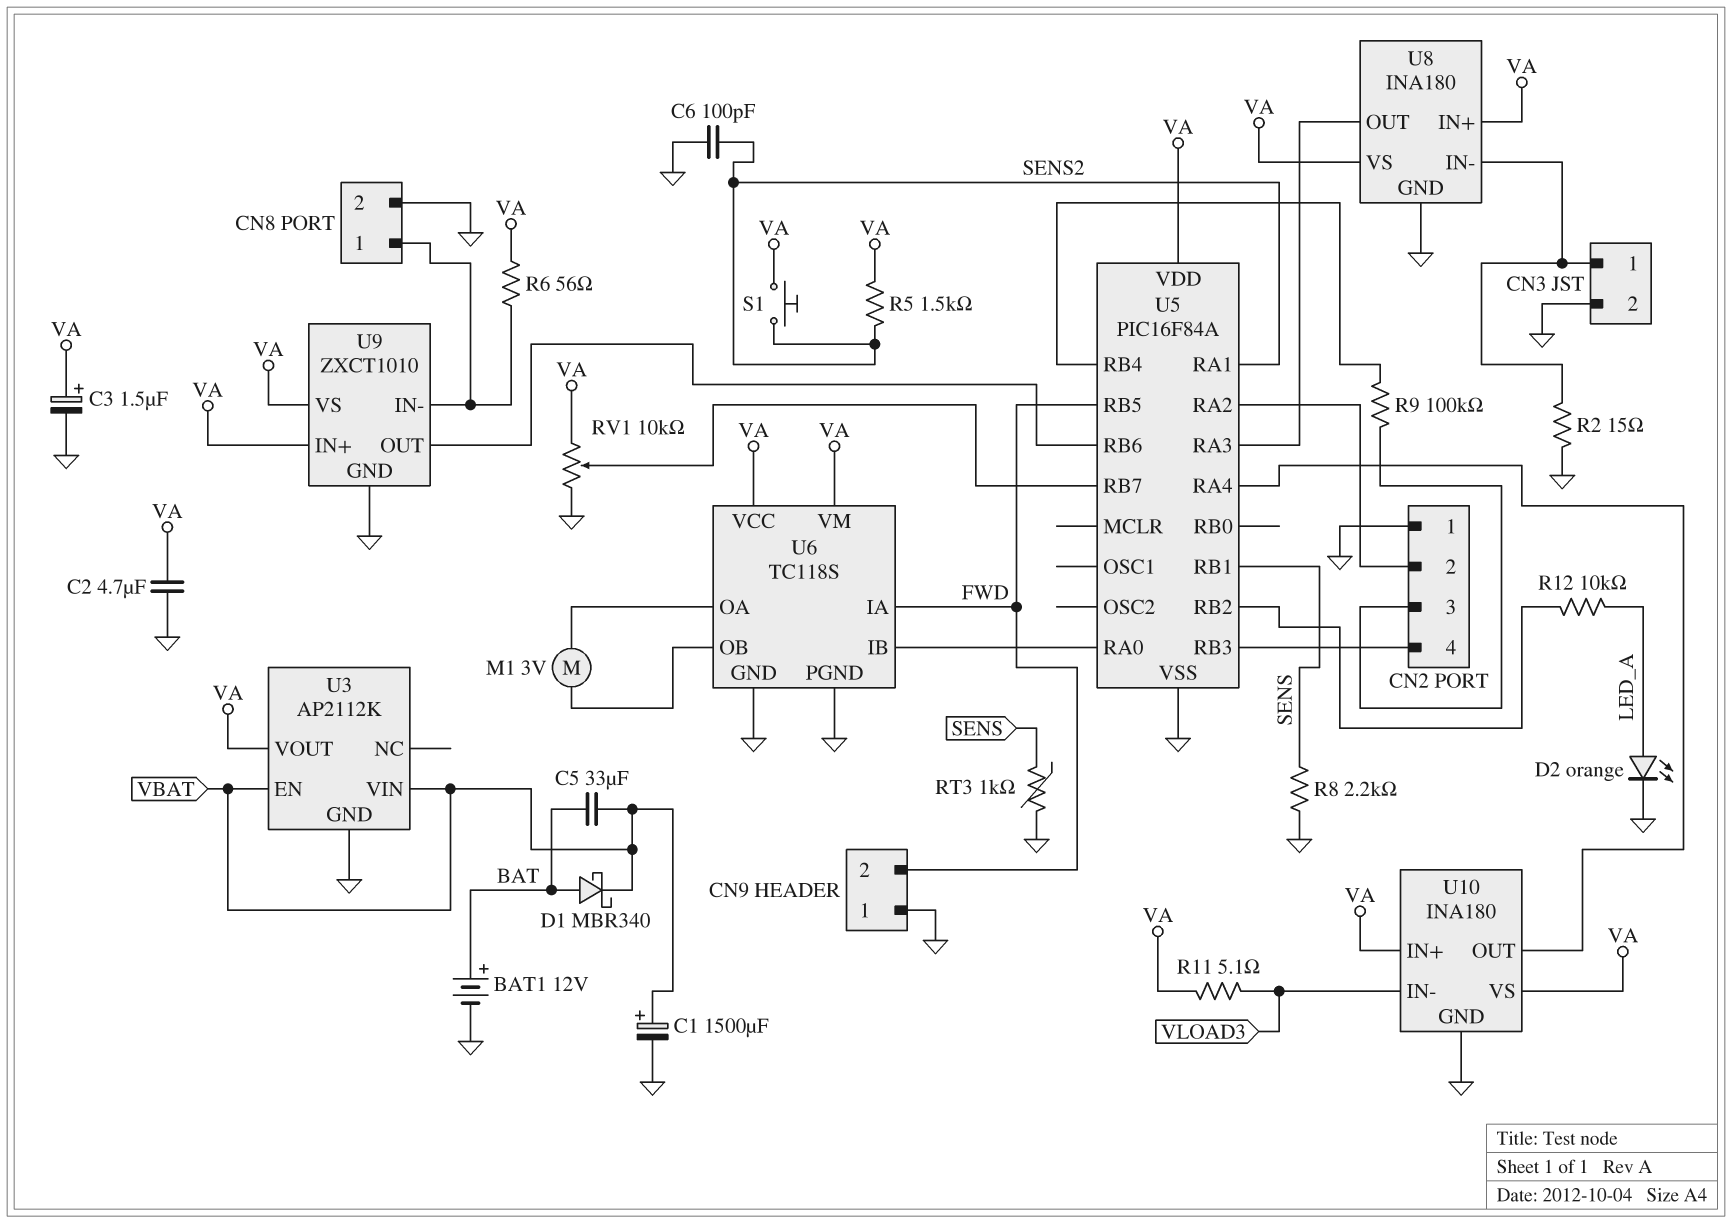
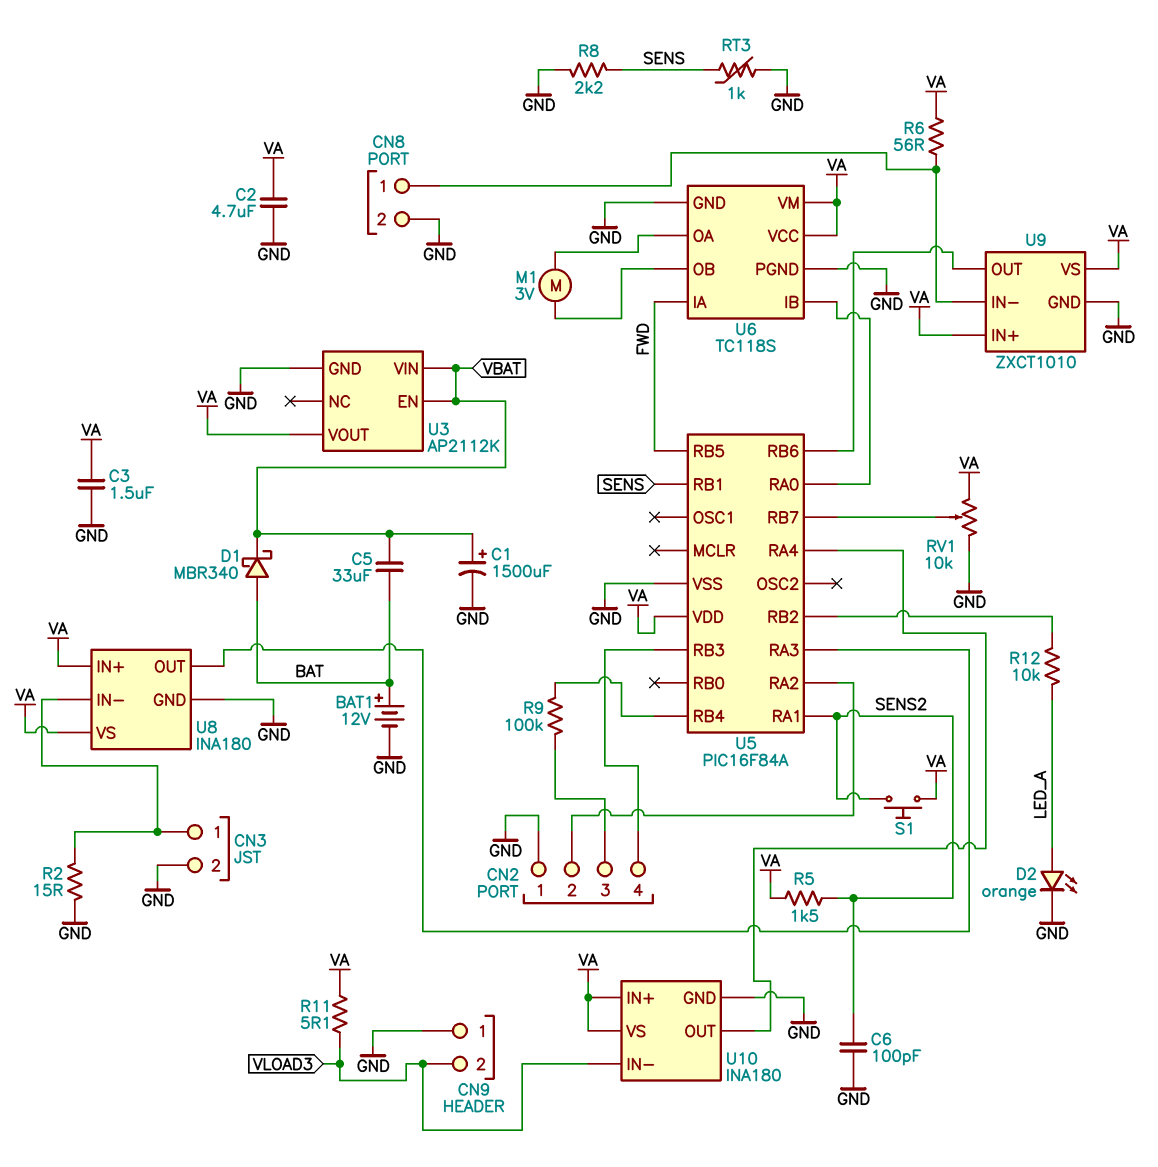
C3: 1.5uF (plus VA, minus GND) -> 1.5uF (GND, VA)
CN9 pin 2: FWD -> VLOAD3

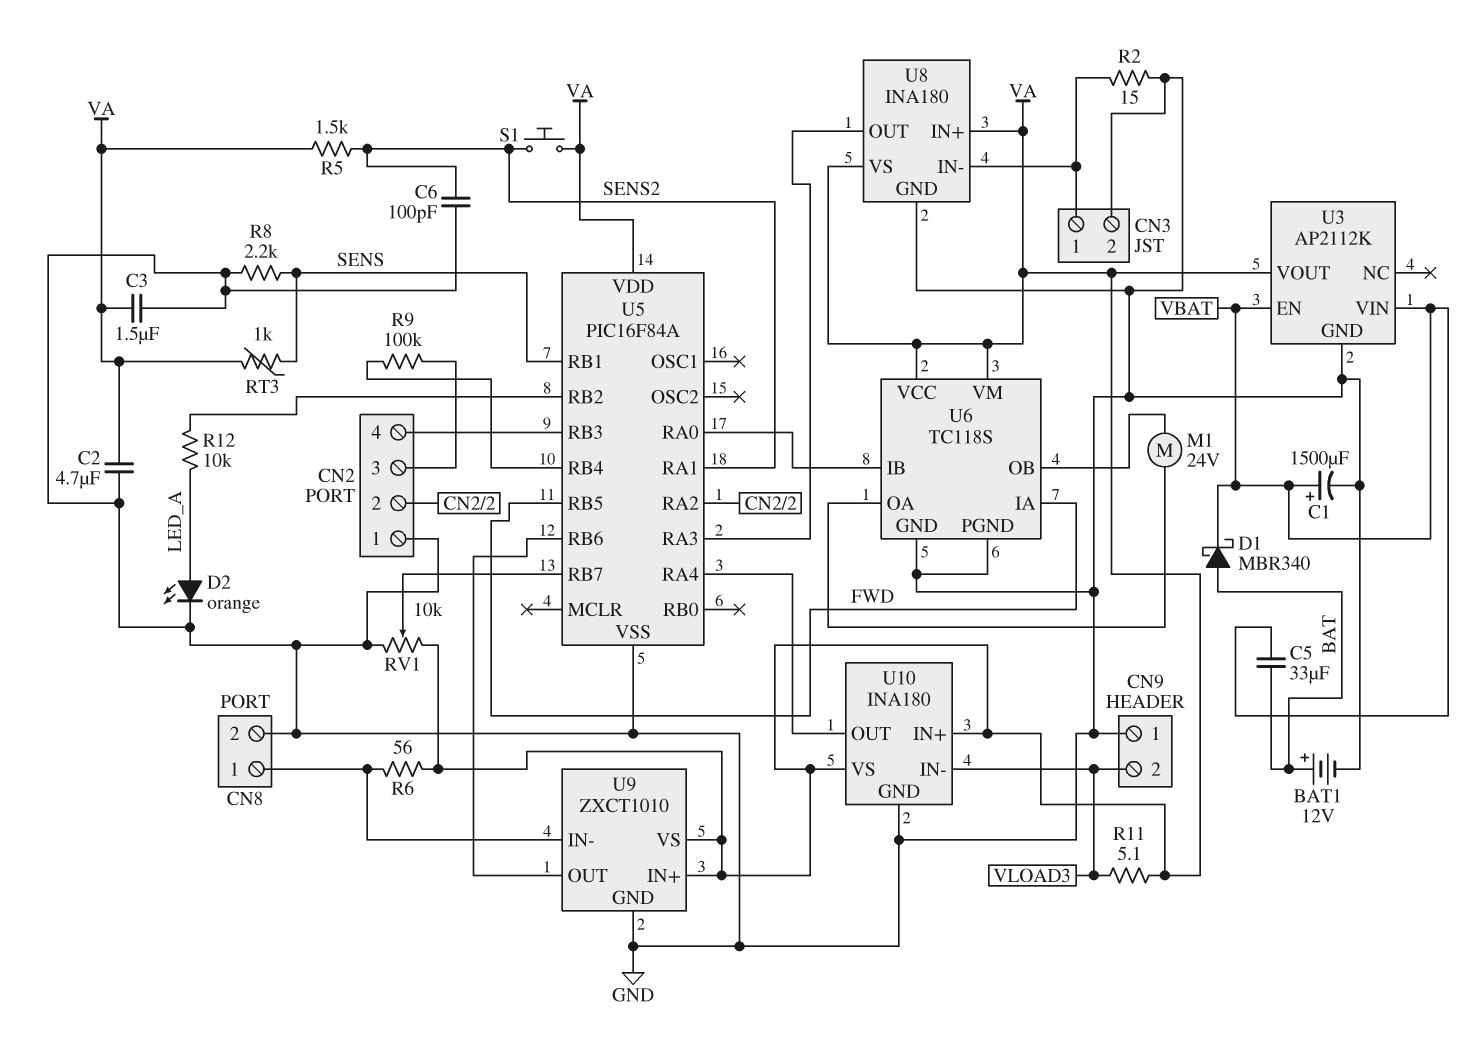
M1: motor 3V (U6/OA, U6/OB) -> motor 24V (U6/OA, U6/OB)
RT3: 1k (GND, SENS) -> 1k (SENS, VA)

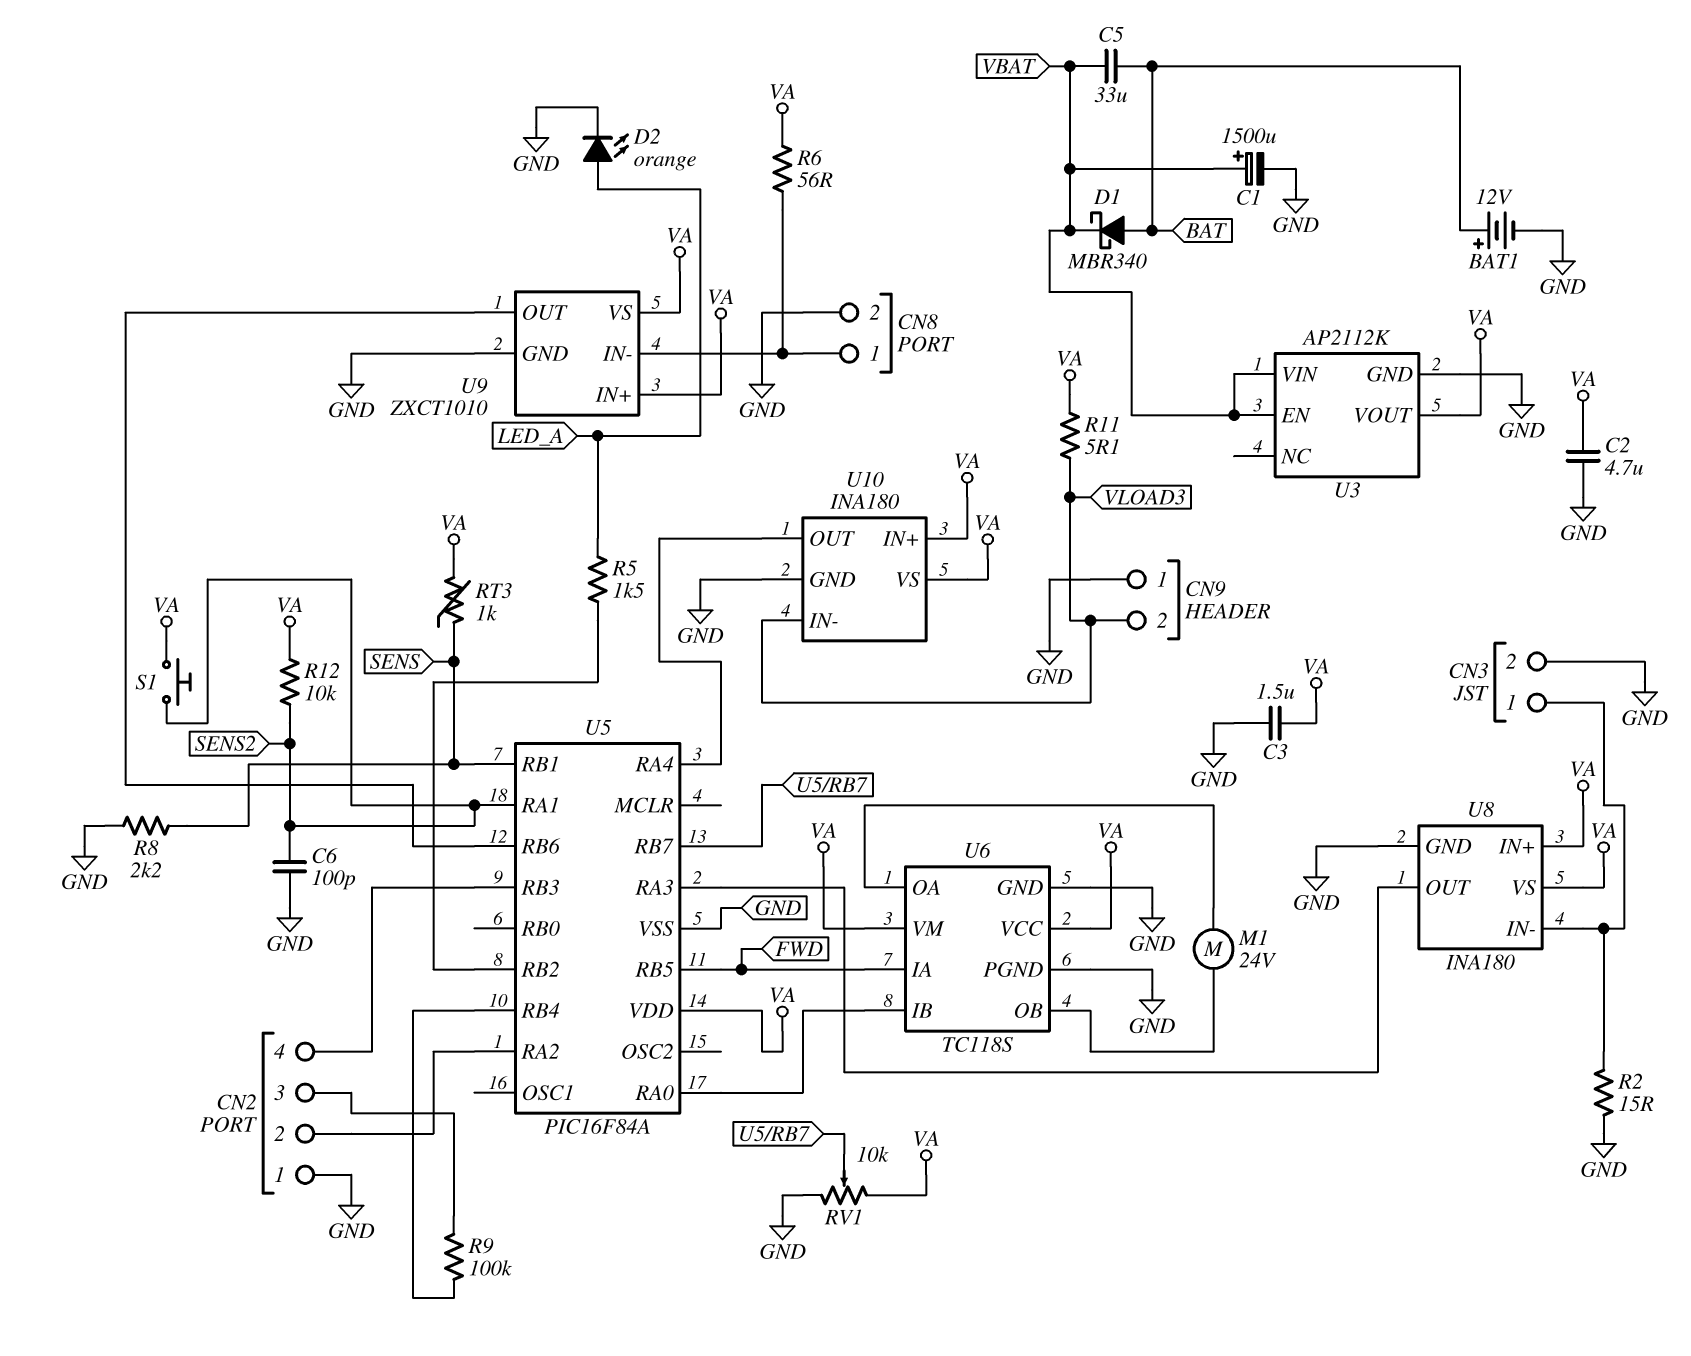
R5: 1.5k (SENS2, VA) -> 1.5k (LED_A, U5/RB2)
R12: 10k (LED_A, U5/RB2) -> 10k (SENS2, VA)

